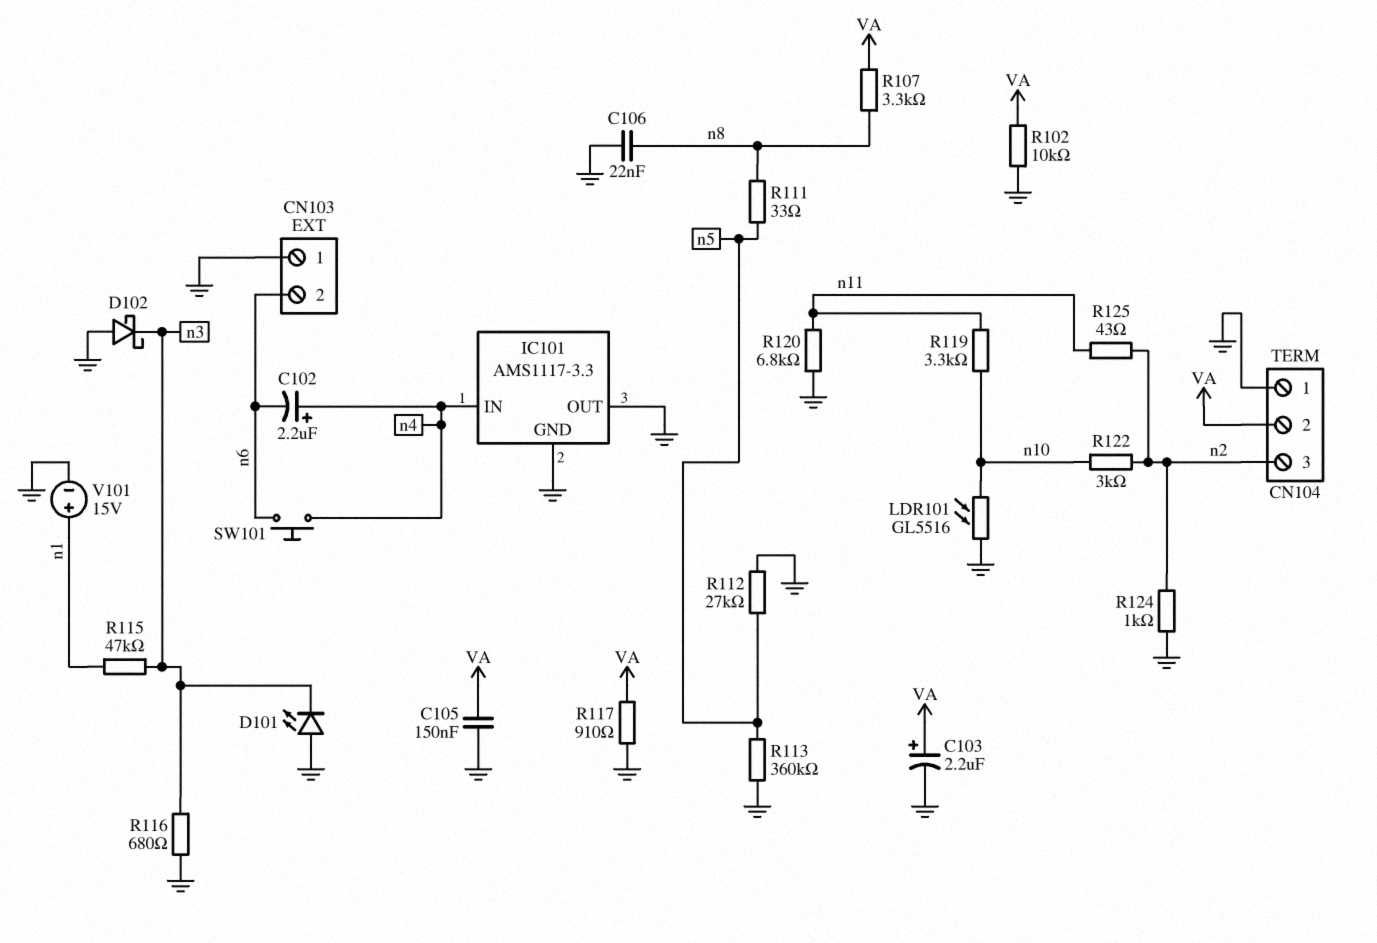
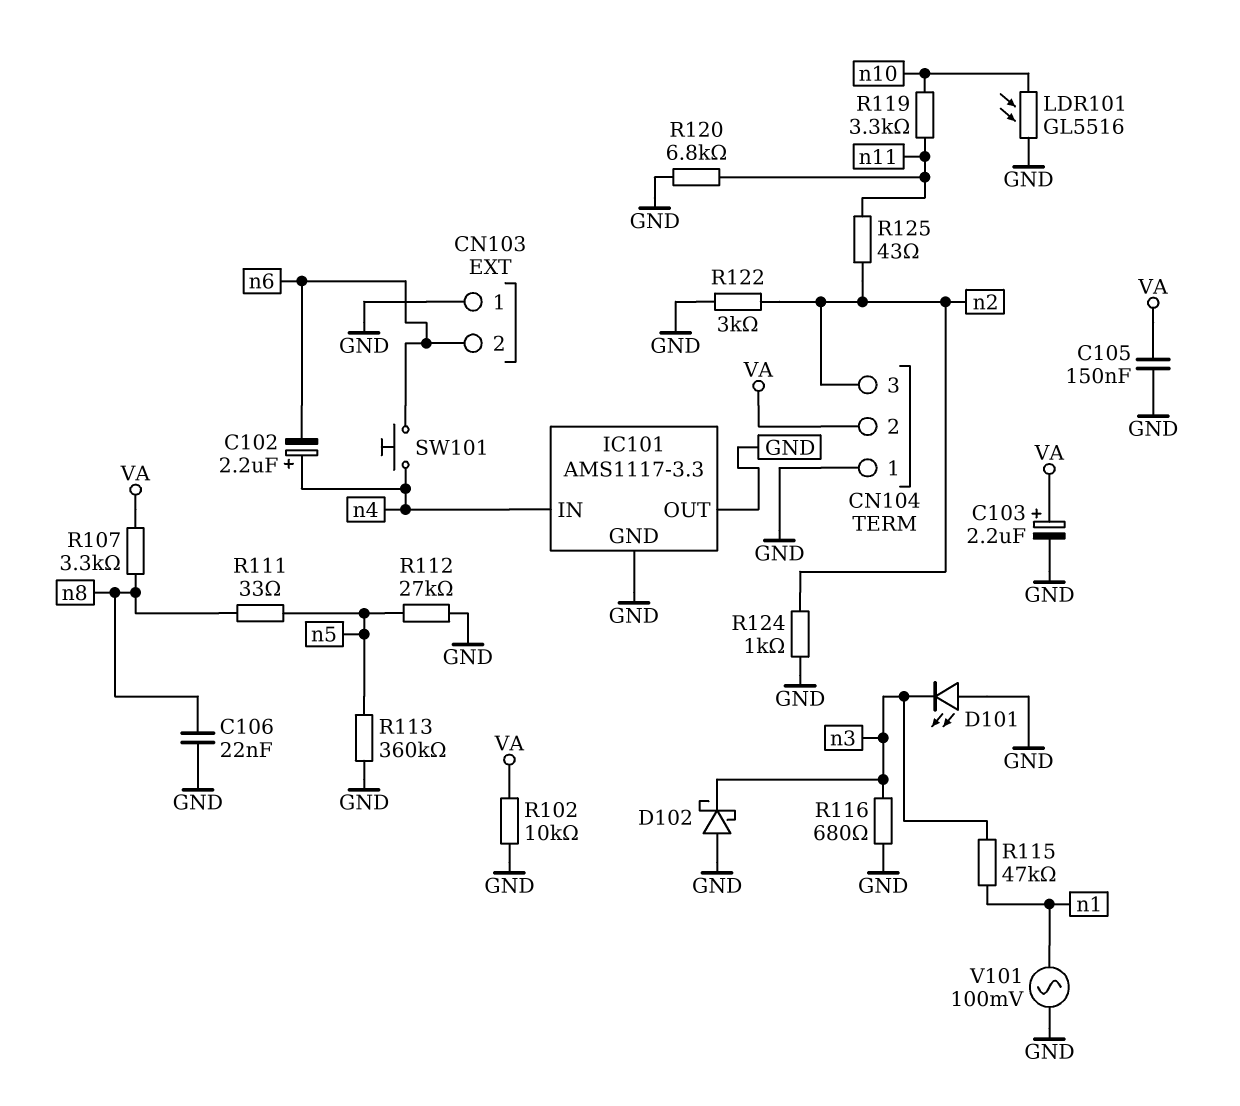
R117: 910 (GND, VA) -> none
R122: 3k (n2, n10) -> 3k (GND, n2)
V101: 15V (plus n1, minus GND) -> AC 100mV (GND, n1)

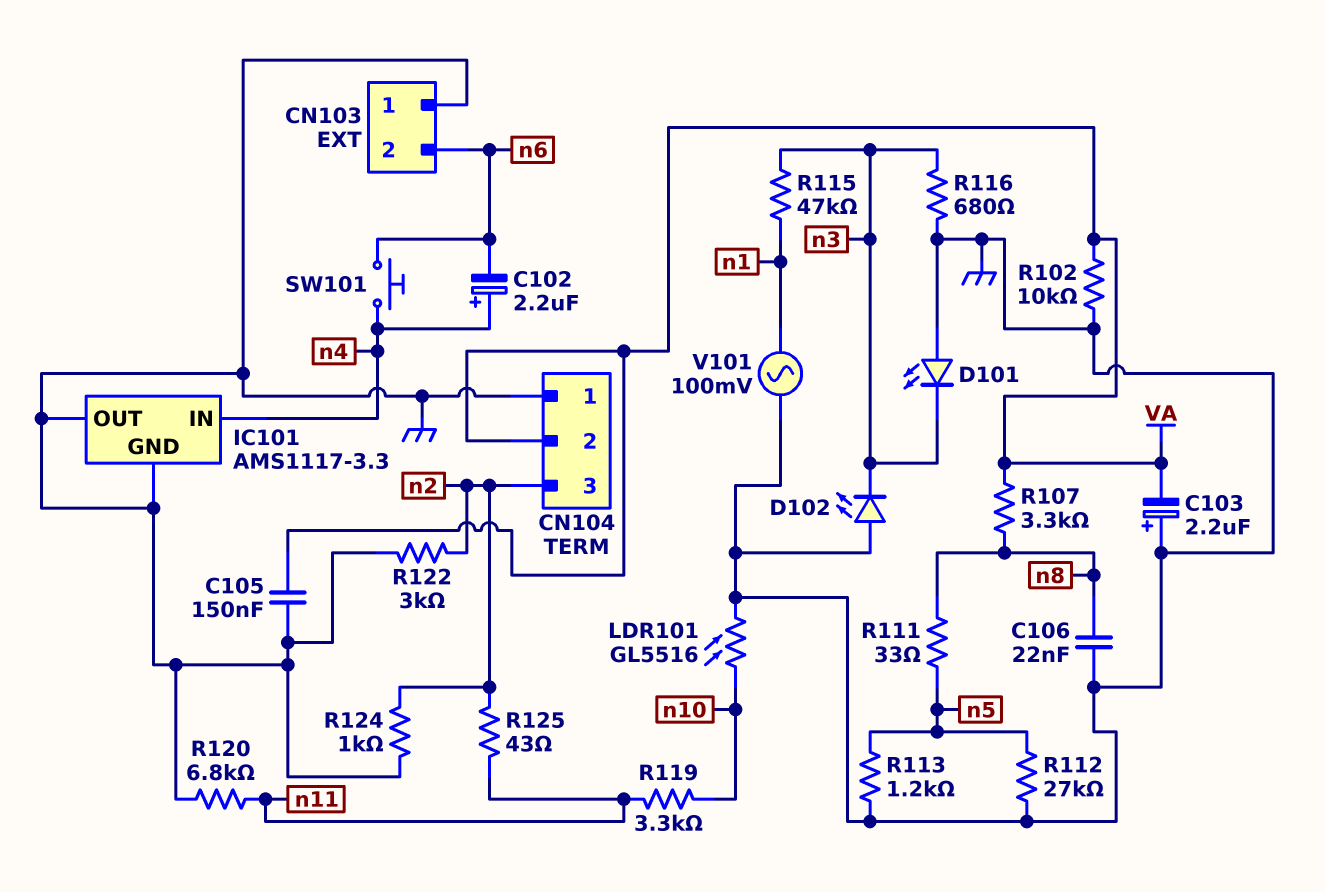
C103: 2.2uF (plus VA, minus GND) -> 2.2uF (plus GND, minus VA)
D102: schottky (A GND, K n3) -> LED (A GND, K n3)
R113: 360k (GND, n5) -> 1.2k (GND, n5)

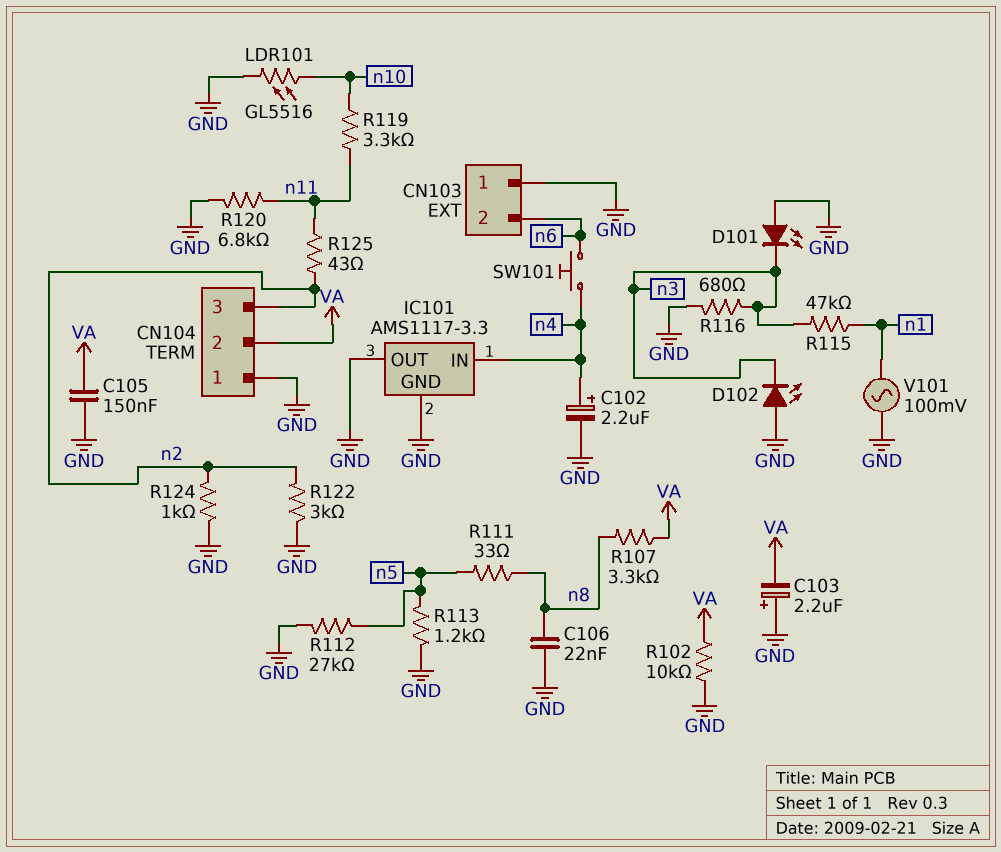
C102: 2.2uF (plus n4, minus n6) -> 2.2uF (plus n4, minus GND)

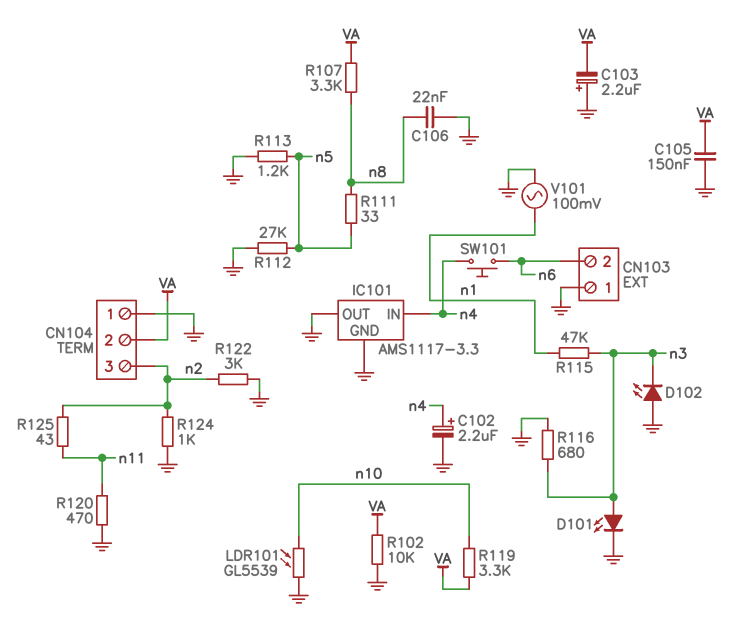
D101: LED (A GND, K n3) -> LED (A n3, K GND)
LDR101: GL5516 (GND, n10) -> GL5539 (GND, n10)
R119: 3.3k (n10, n11) -> 3.3k (VA, n10)
R120: 6.8k (GND, n11) -> 470 (GND, n11)

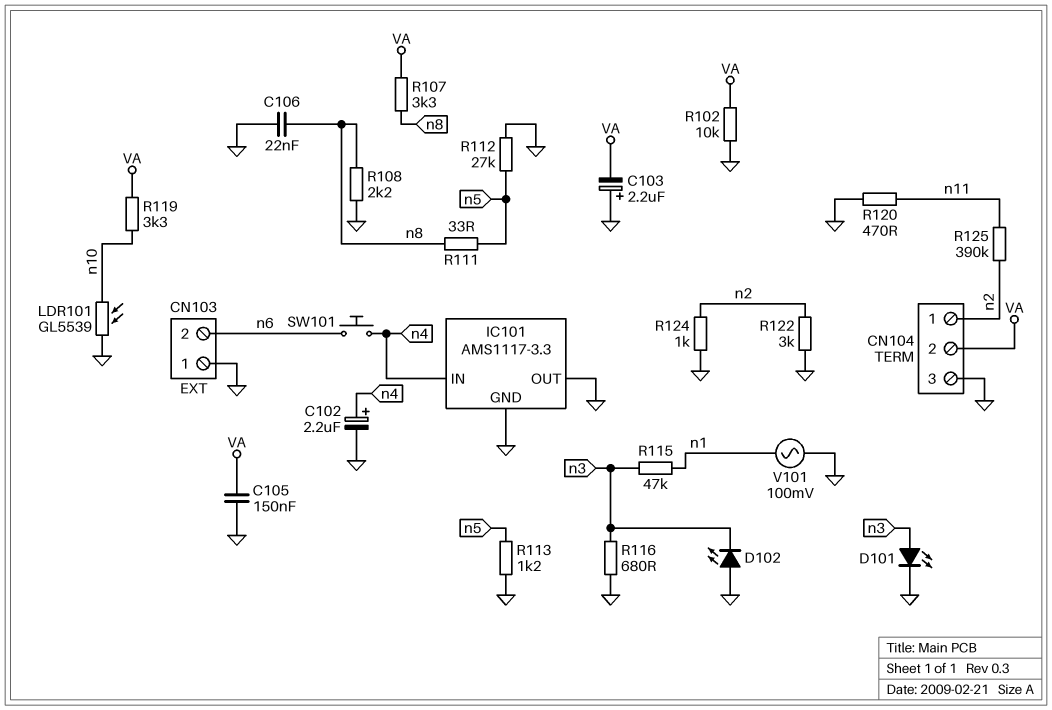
CN104 pin 1: GND -> n2
CN104 pin 3: n2 -> GND
R108: none -> 2.2k (GND, n8)
R125: 43 (n2, n11) -> 390k (n2, n11)

